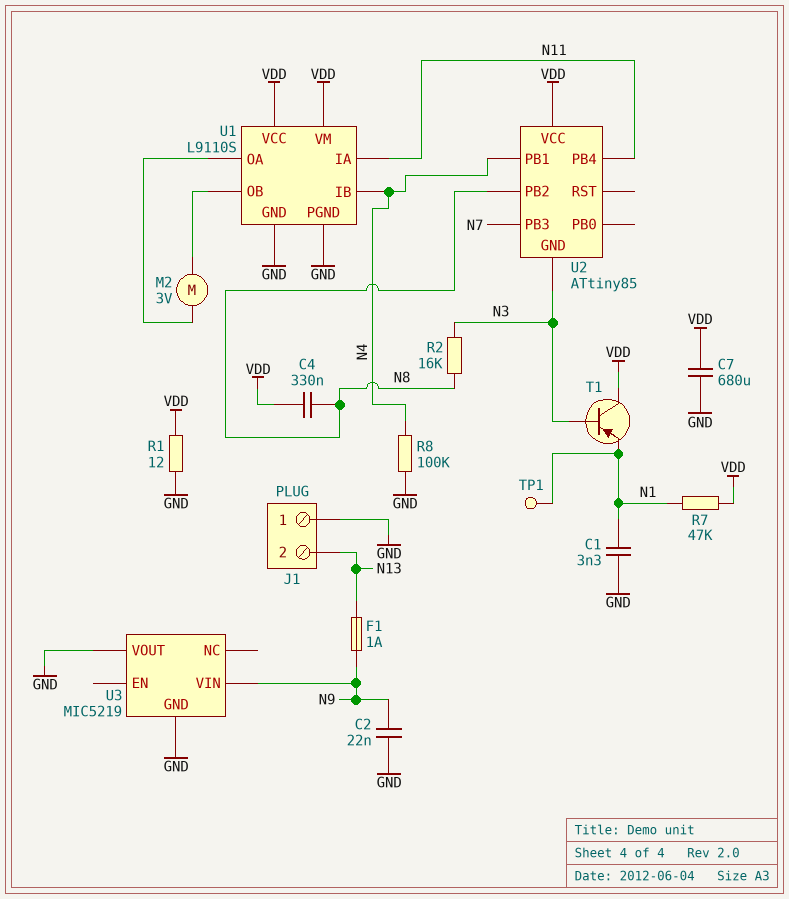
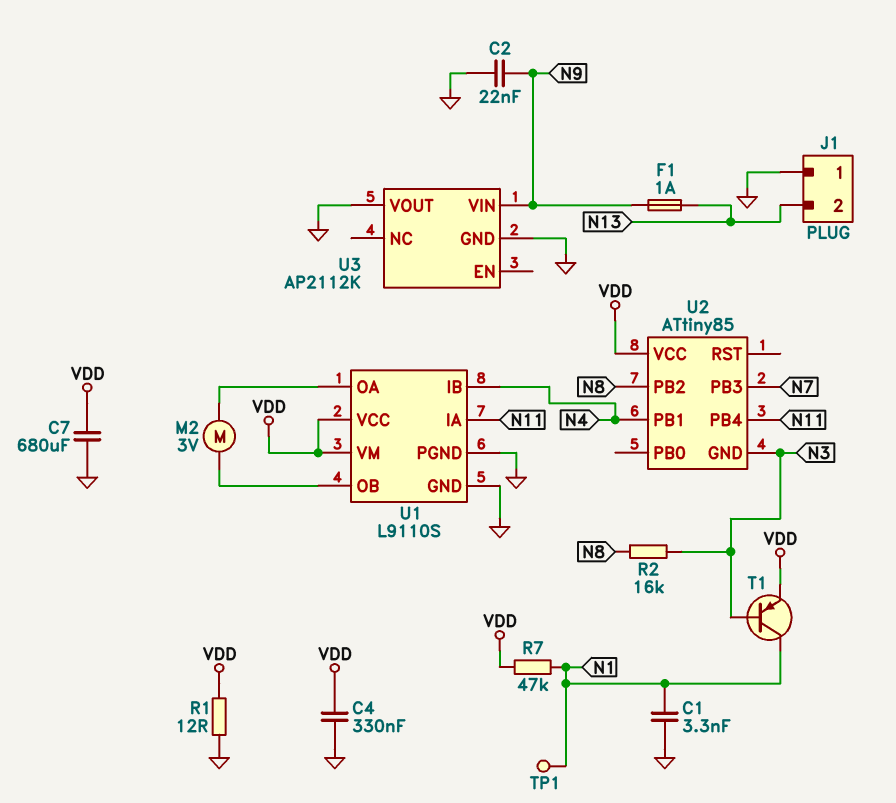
C4: 330nF (N8, VDD) -> 330nF (GND, VDD)
R8: 100k (GND, N4) -> none
T1: PNP (B N3, C VDD, E N1) -> PNP (B N3, C N1, E VDD)
U3: MIC5219 -> AP2112K

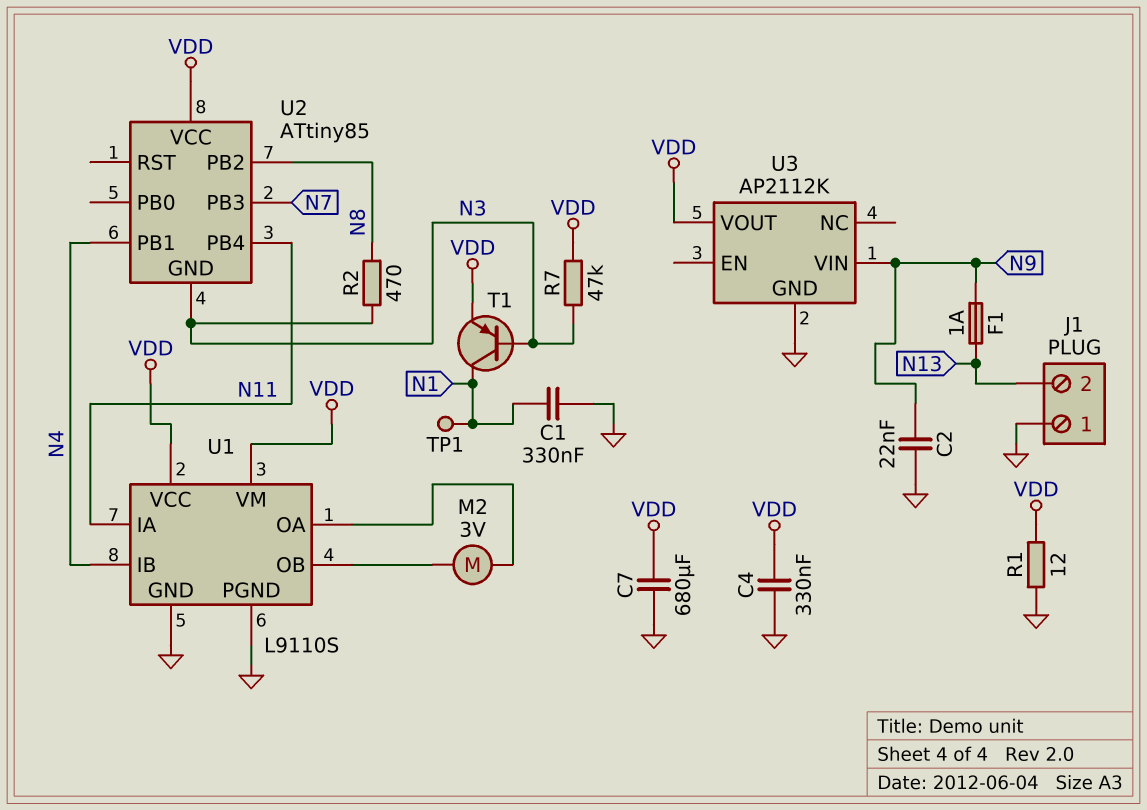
C1: 3.3nF (GND, N1) -> 330nF (GND, N1)
R2: 16k (N3, N8) -> 470 (N3, N8)
R7: 47k (N1, VDD) -> 47k (N3, VDD)
U3 pin VOUT: GND -> VDD

